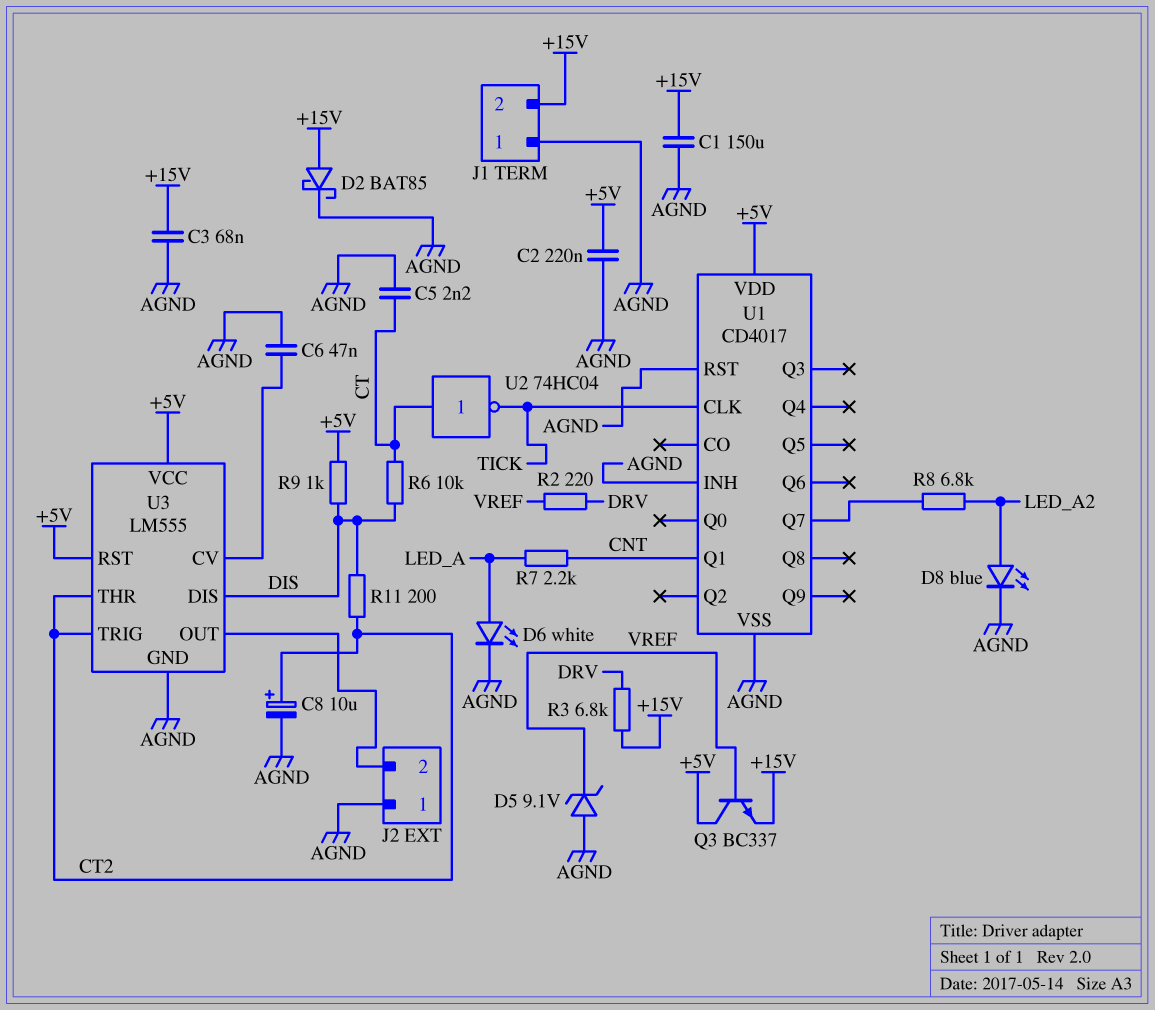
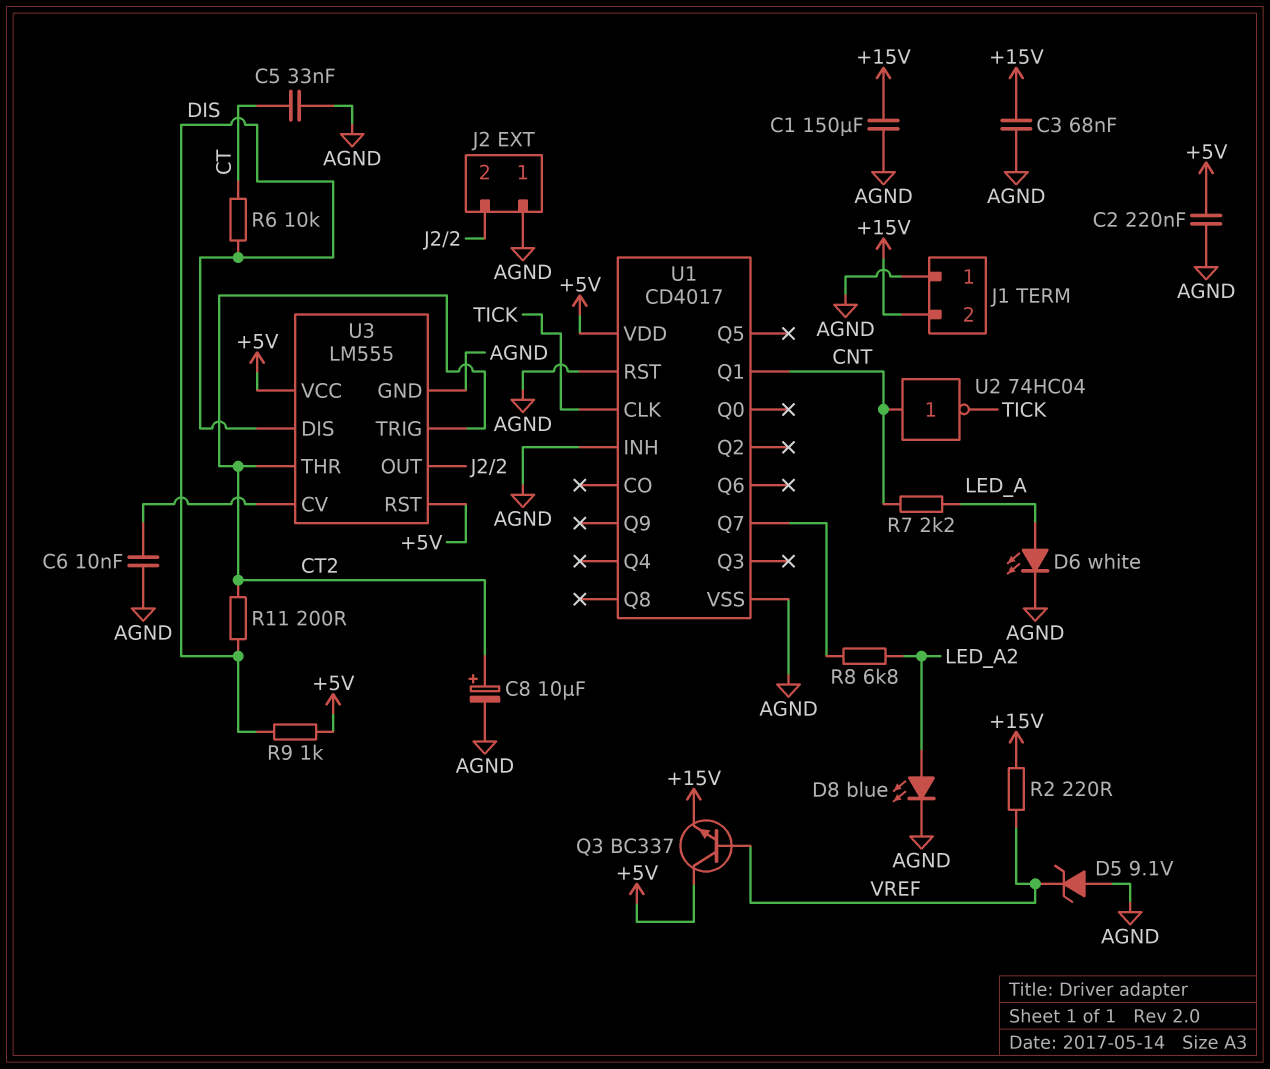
C5: 2.2nF (AGND, CT) -> 33nF (AGND, CT)
C6: 47nF (AGND, U3/CV) -> 10nF (AGND, U3/CV)
D2: schottky BAT85 (A +15V, K AGND) -> none
R2: 220 (DRV, VREF) -> 220 (+15V, VREF)
R3: 6.8k (+15V, DRV) -> none
U2: NOT 74HC04 (in CT, out TICK) -> NOT 74HC04 (in CNT, out TICK)

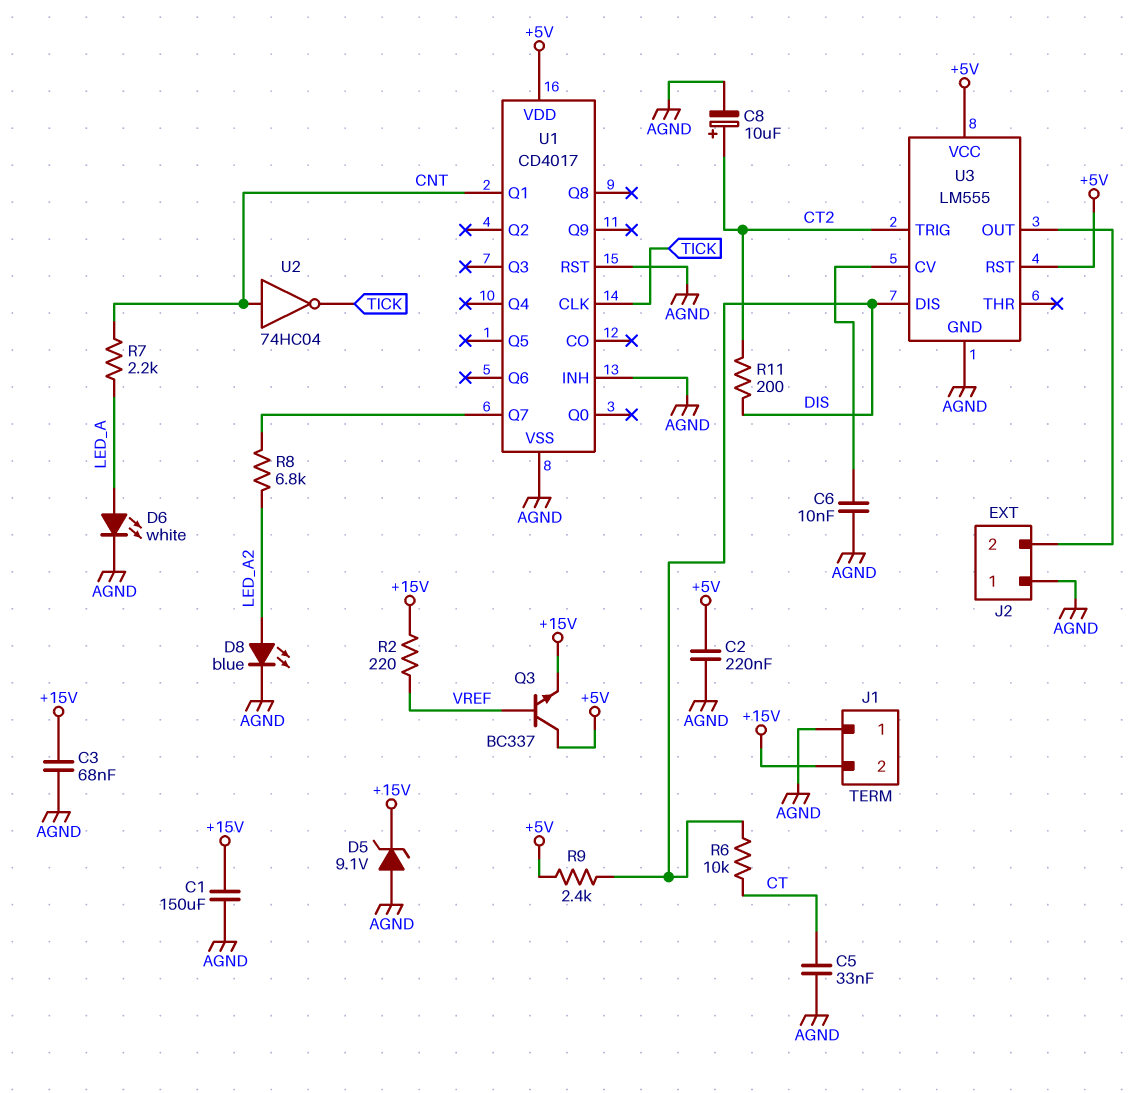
D5: zener 9.1V (A AGND, K VREF) -> zener 9.1V (A AGND, K +15V)
R9: 1k (+5V, DIS) -> 2.4k (+5V, DIS)
U3 pin THR: CT2 -> none

